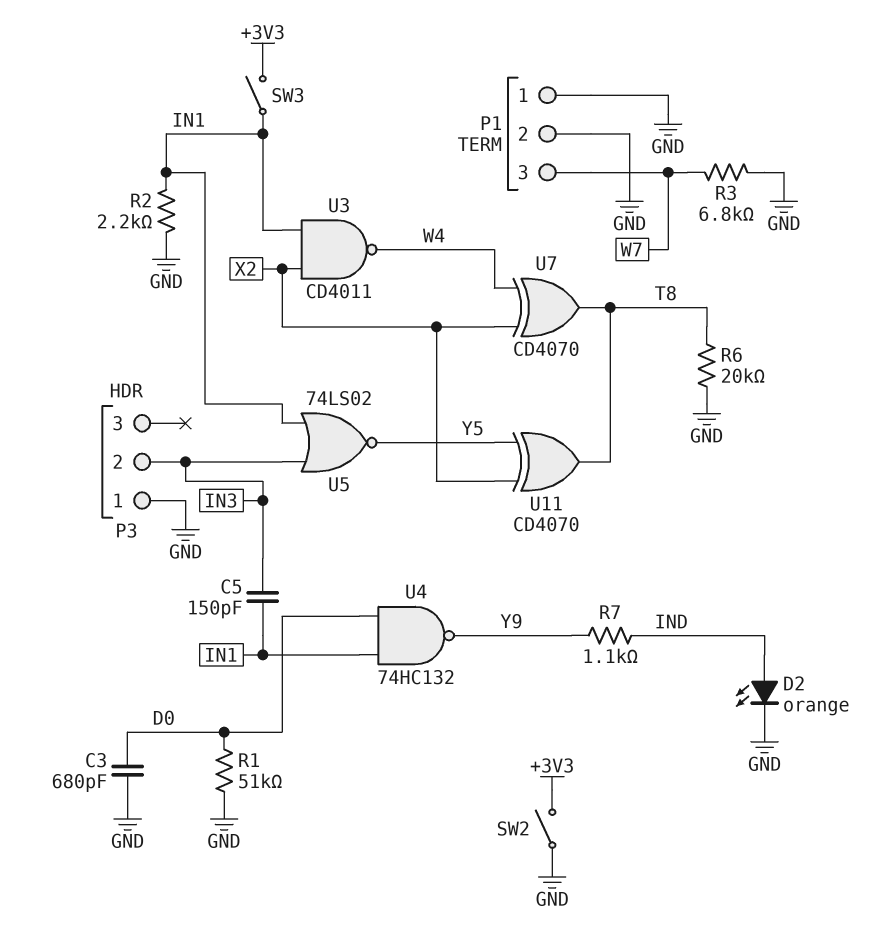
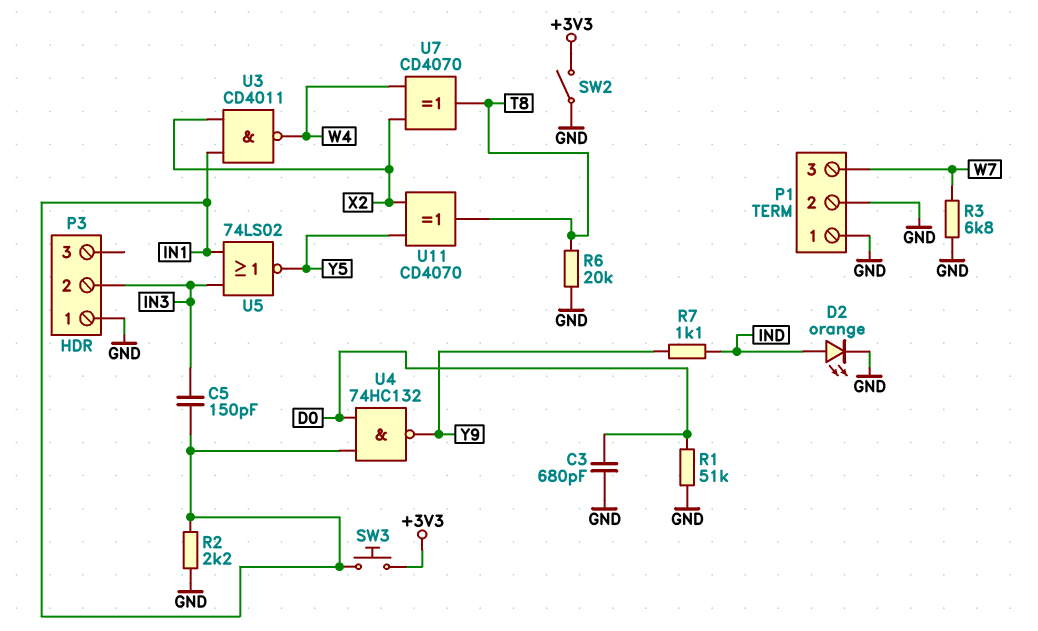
SW3: switch (+3V3, IN1) -> button (+3V3, IN1)

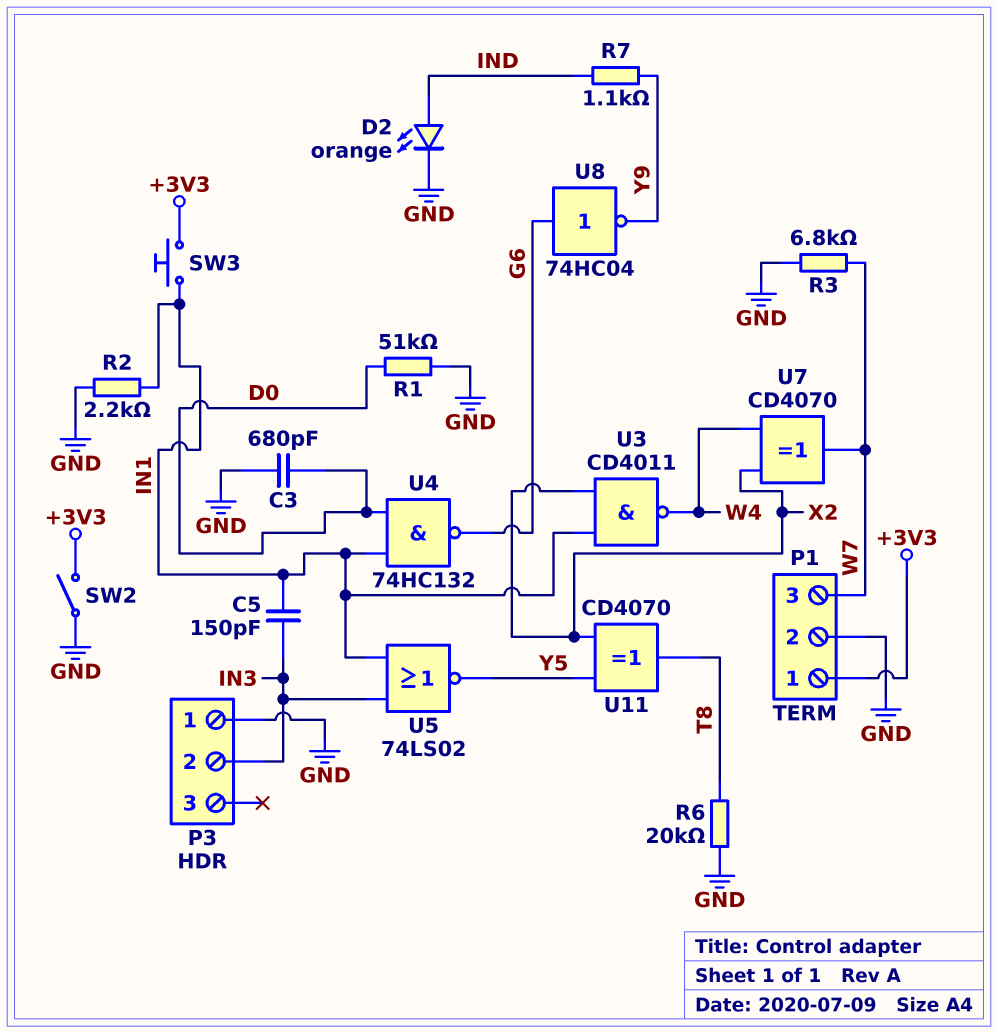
P1 pin 1: GND -> +3V3
U4: NAND 74HC132 (in D0, in IN1, out Y9) -> NAND 74HC132 (in D0, in IN1, out G6)
U7: XOR CD4070 (in W4, in X2, out T8) -> XOR CD4070 (in W4, in X2, out W7)
U8: none -> NOT 74HC04 (in G6, out Y9)

